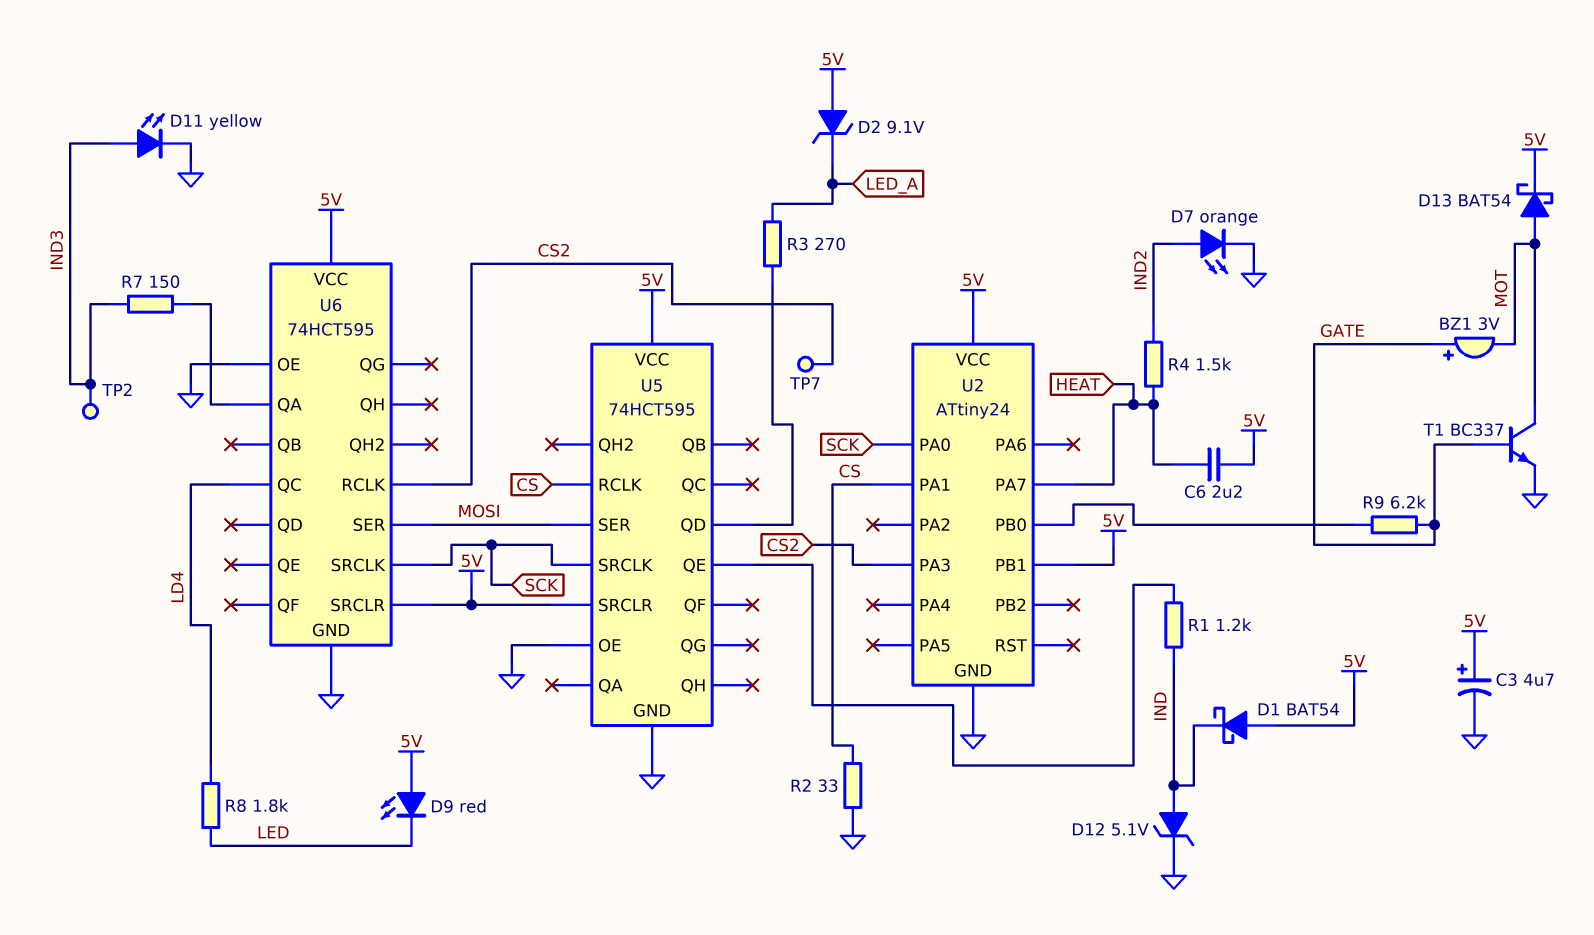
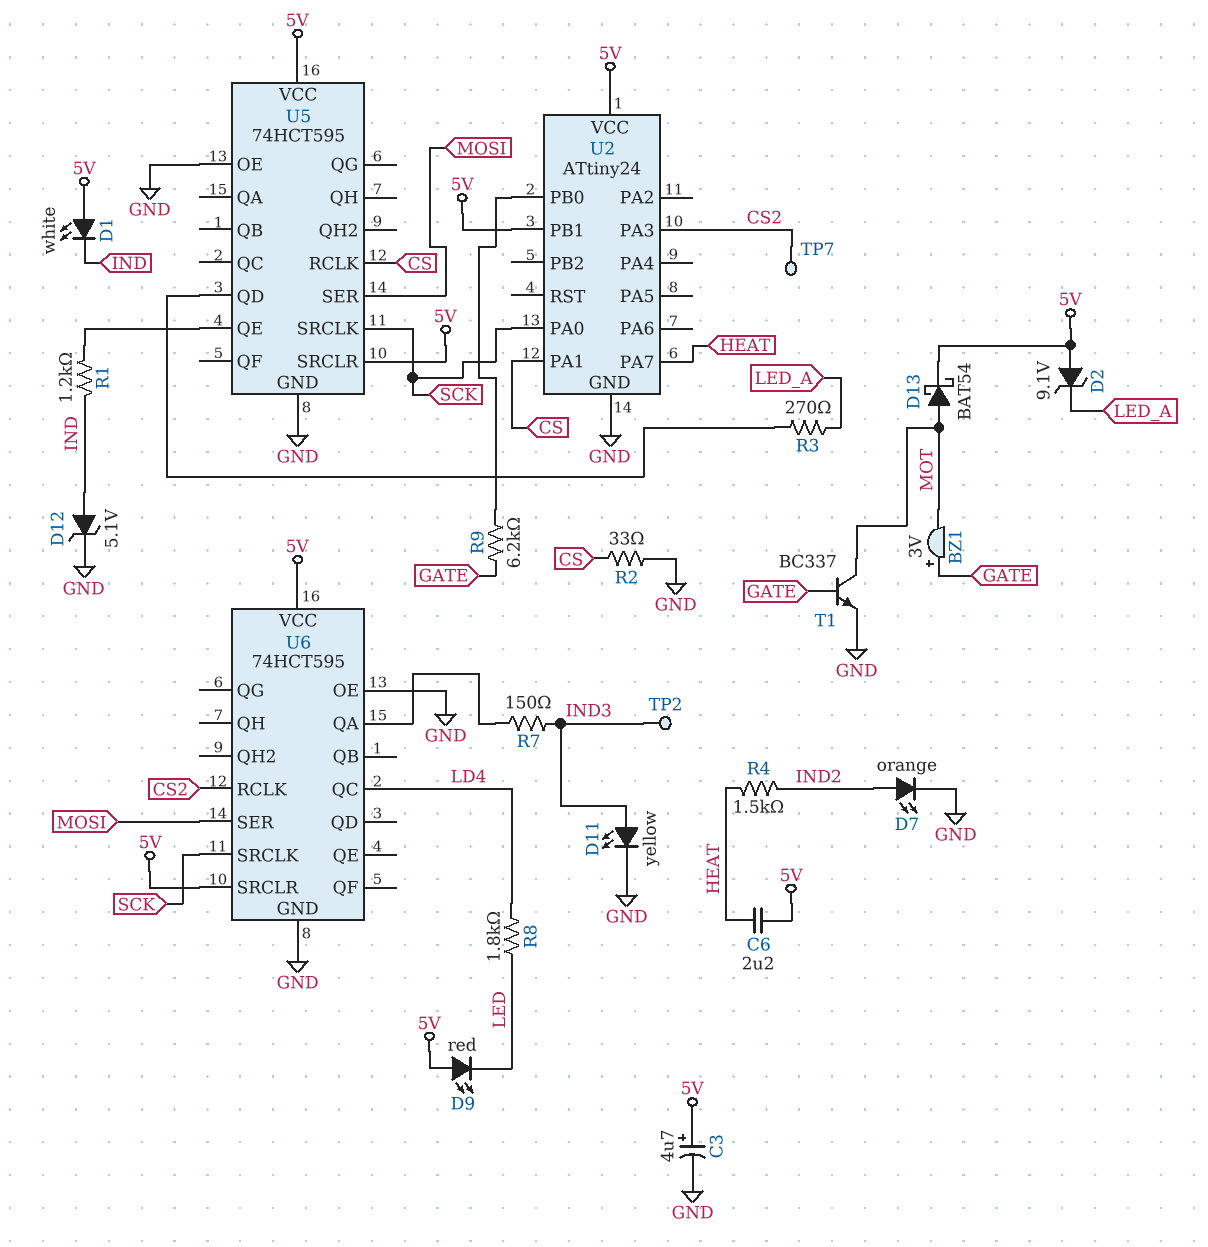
D1: schottky BAT54 (A 5V, K IND) -> LED white (A 5V, K IND)

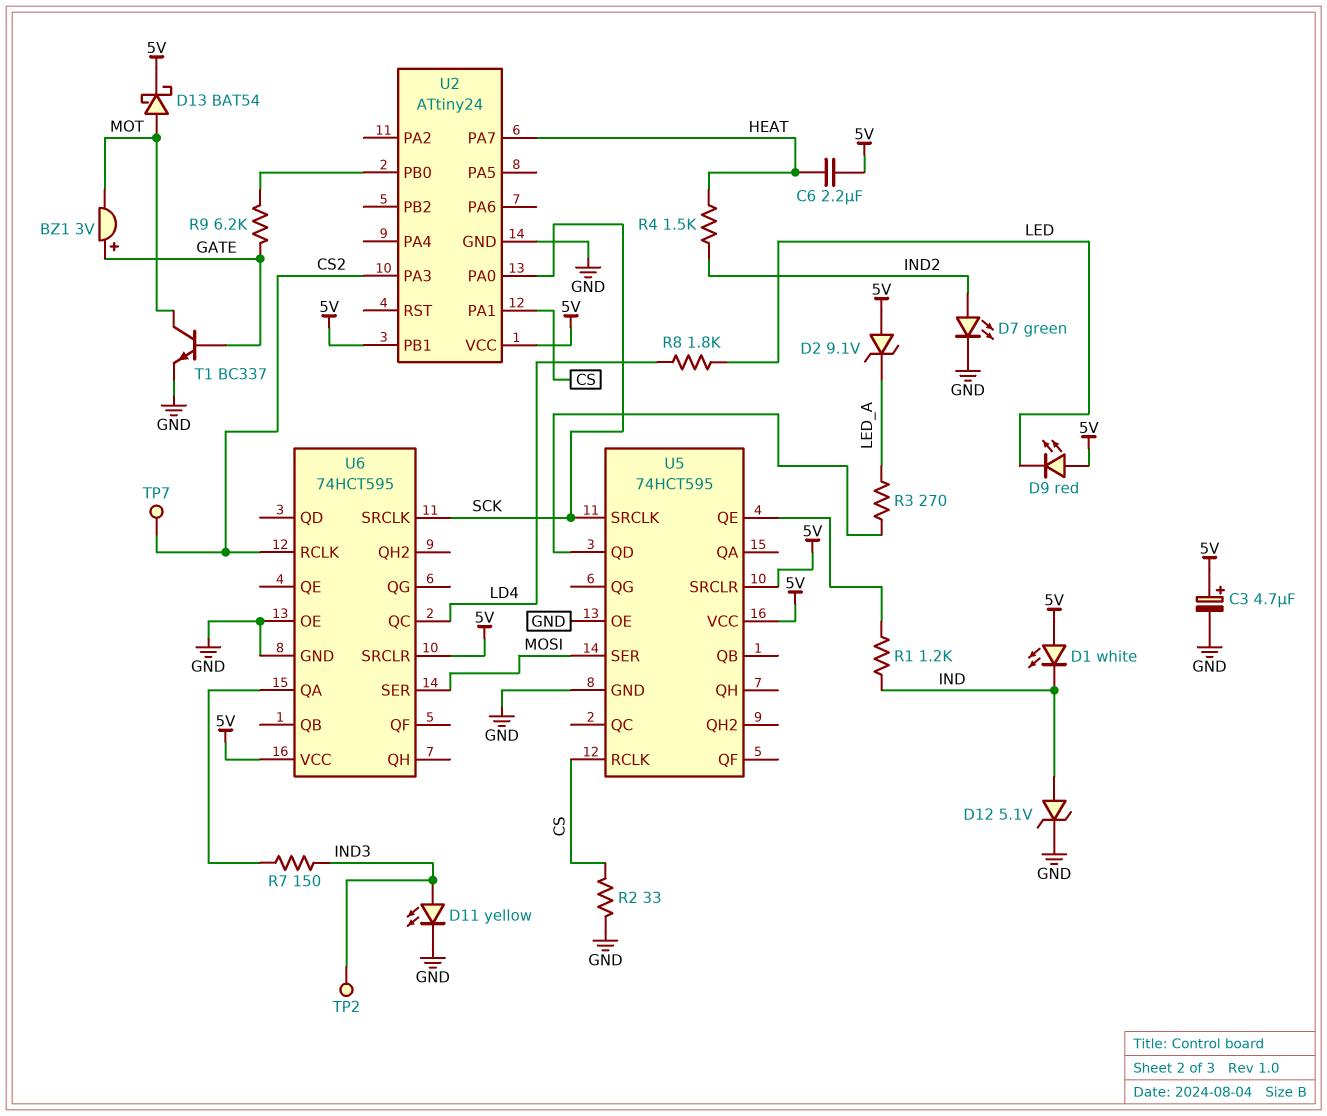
D7: LED orange (A IND2, K GND) -> LED green (A IND2, K GND)

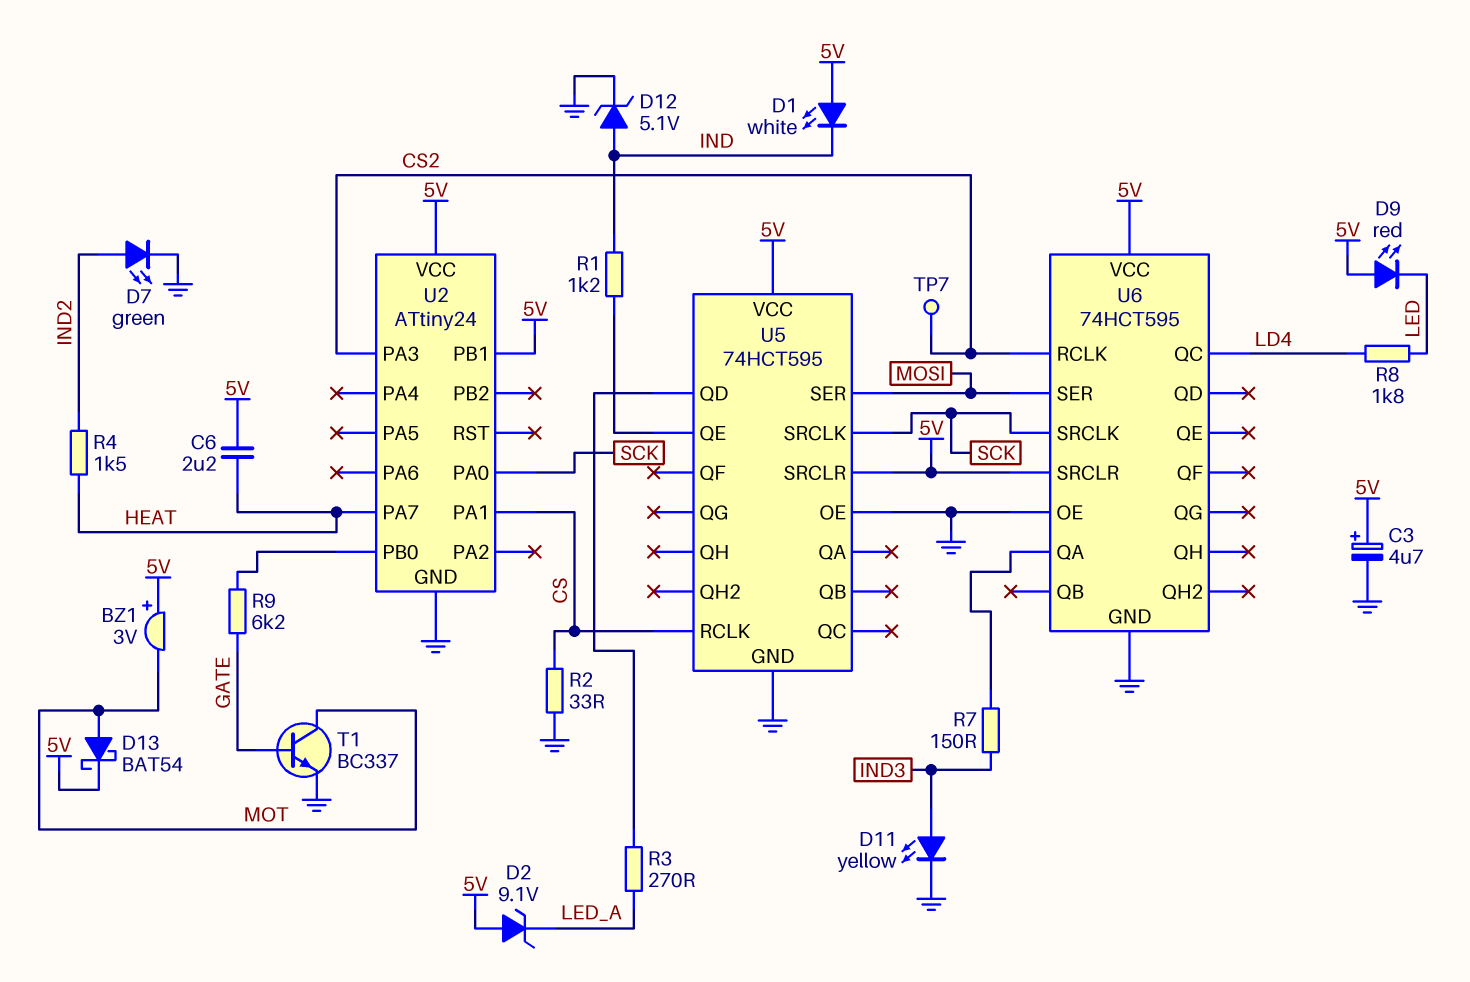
BZ1: buzzer 3V (plus GATE, minus MOT) -> buzzer 3V (plus 5V, minus MOT)
TP2: test point (IND3) -> none

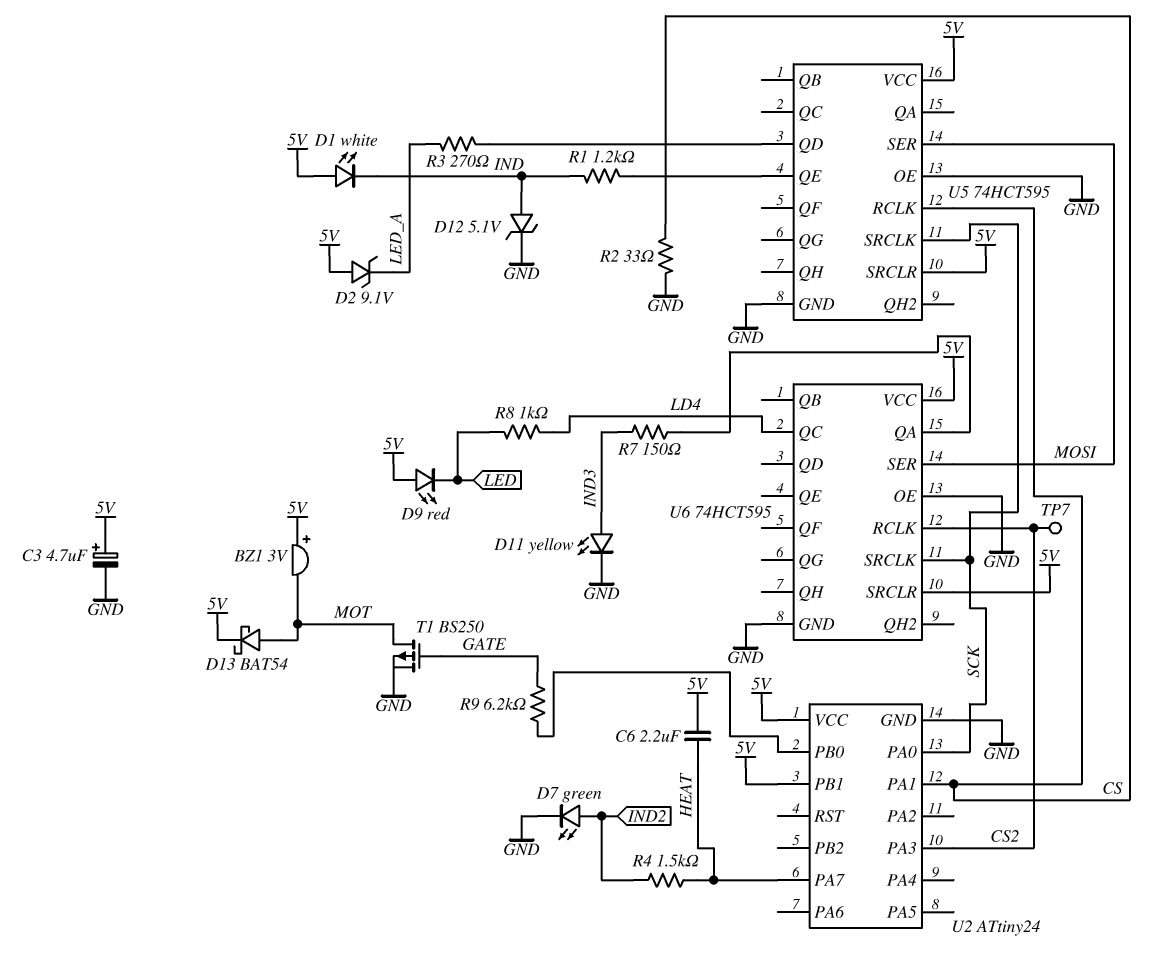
R8: 1.8k (LD4, LED) -> 1k (LD4, LED)
T1: NPN BC337 (B GATE, C MOT, E GND) -> PMOS BS250 (G GATE, D MOT, S GND)

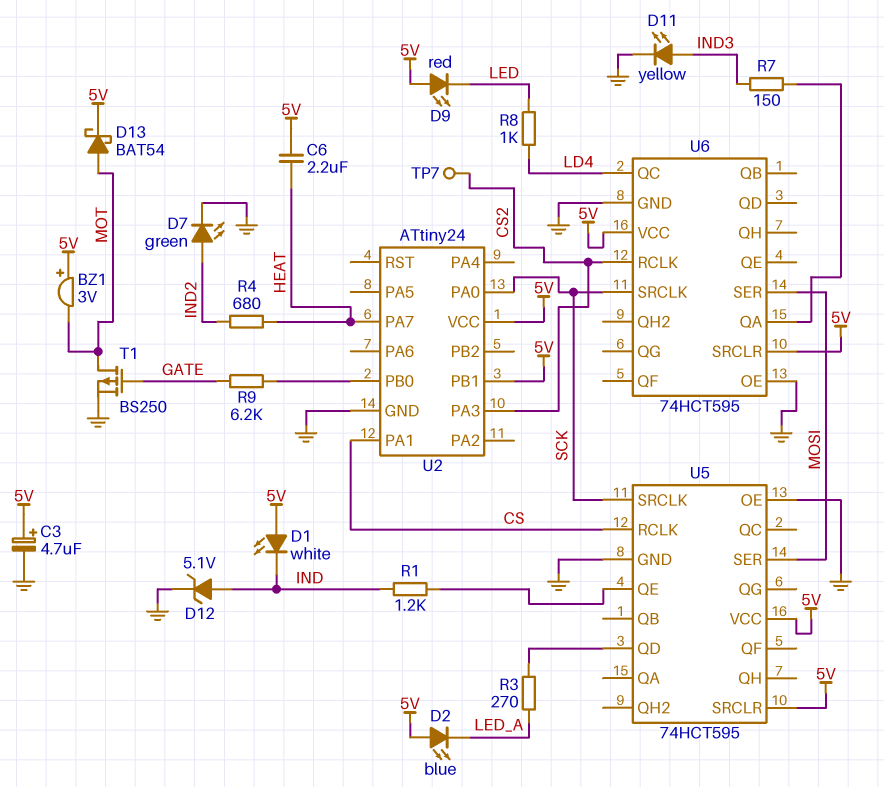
D2: zener 9.1V (A 5V, K LED_A) -> LED blue (A 5V, K LED_A)
R2: 33 (CS, GND) -> none
R4: 1.5k (HEAT, IND2) -> 680 (HEAT, IND2)

